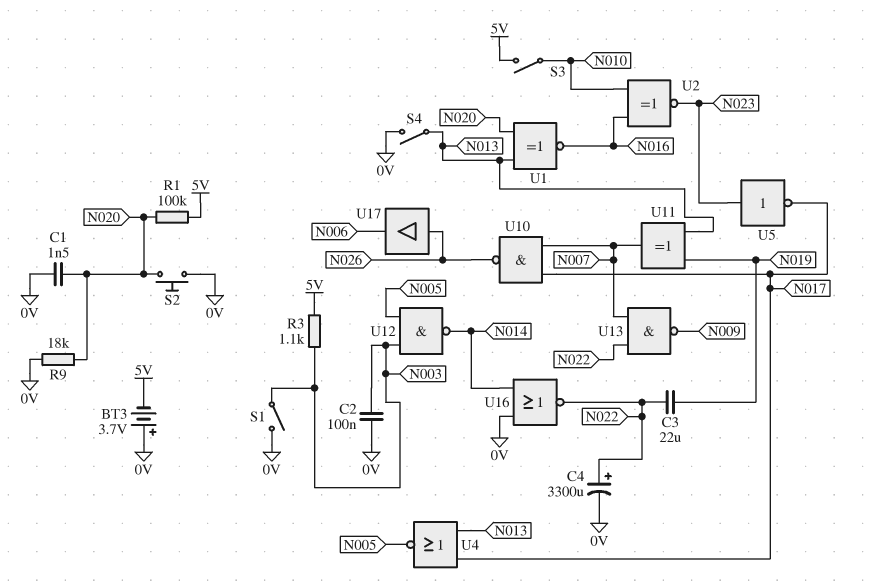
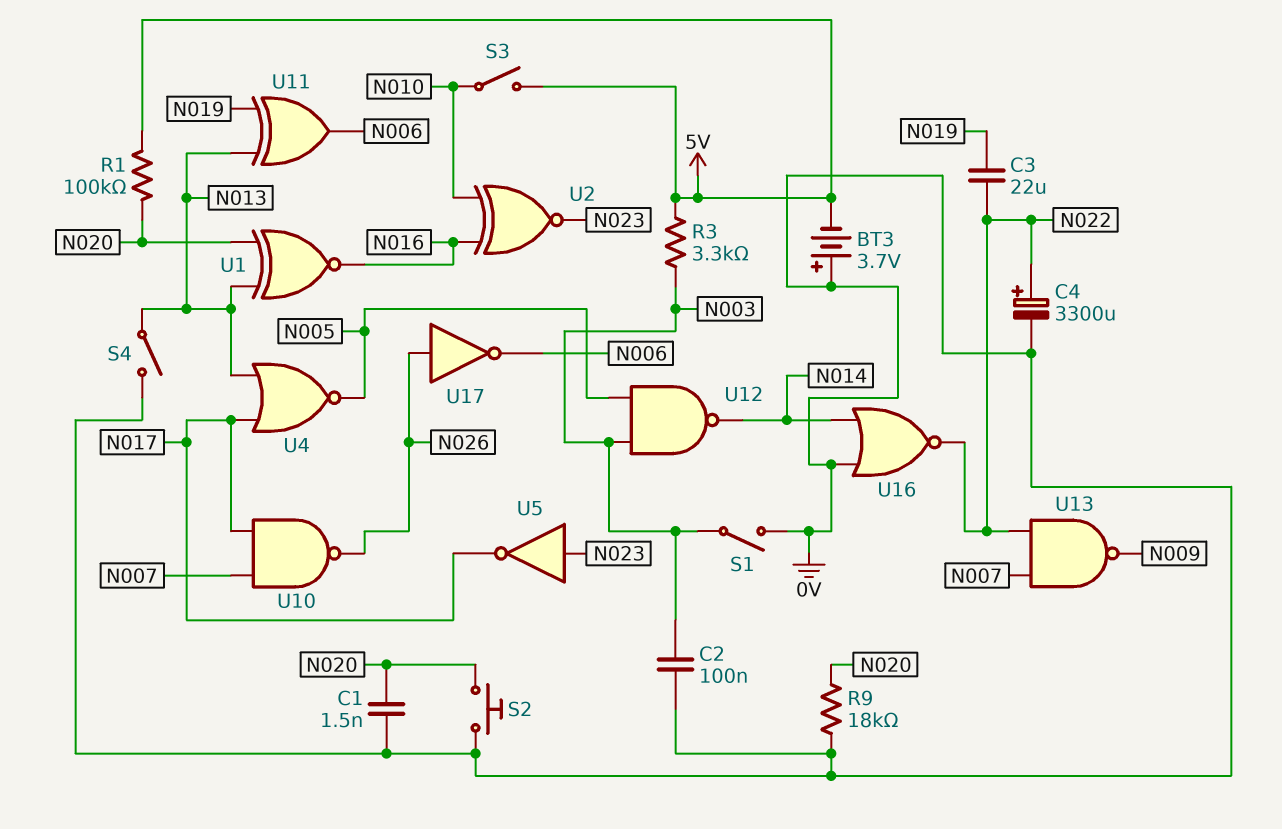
R3: 1.1k (5V, N003) -> 3.3k (5V, N003)
U11: XOR (in N013, in N019, out N007) -> XOR (in N013, in N019, out N006)
U17: buffer (in N026, out N006) -> NOT (in N026, out N006)

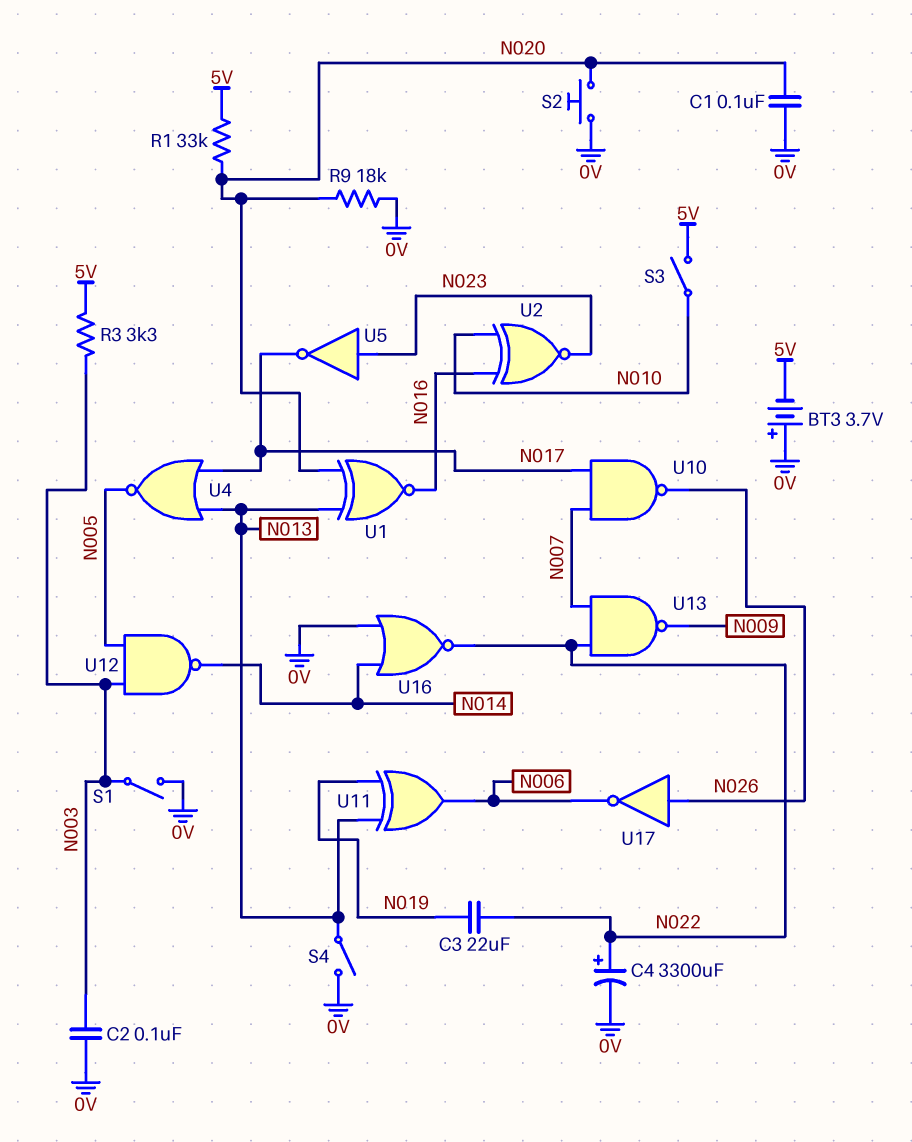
C1: 1.5nF (0V, N020) -> 100nF (0V, N020)
R1: 100k (5V, N020) -> 33k (5V, N020)

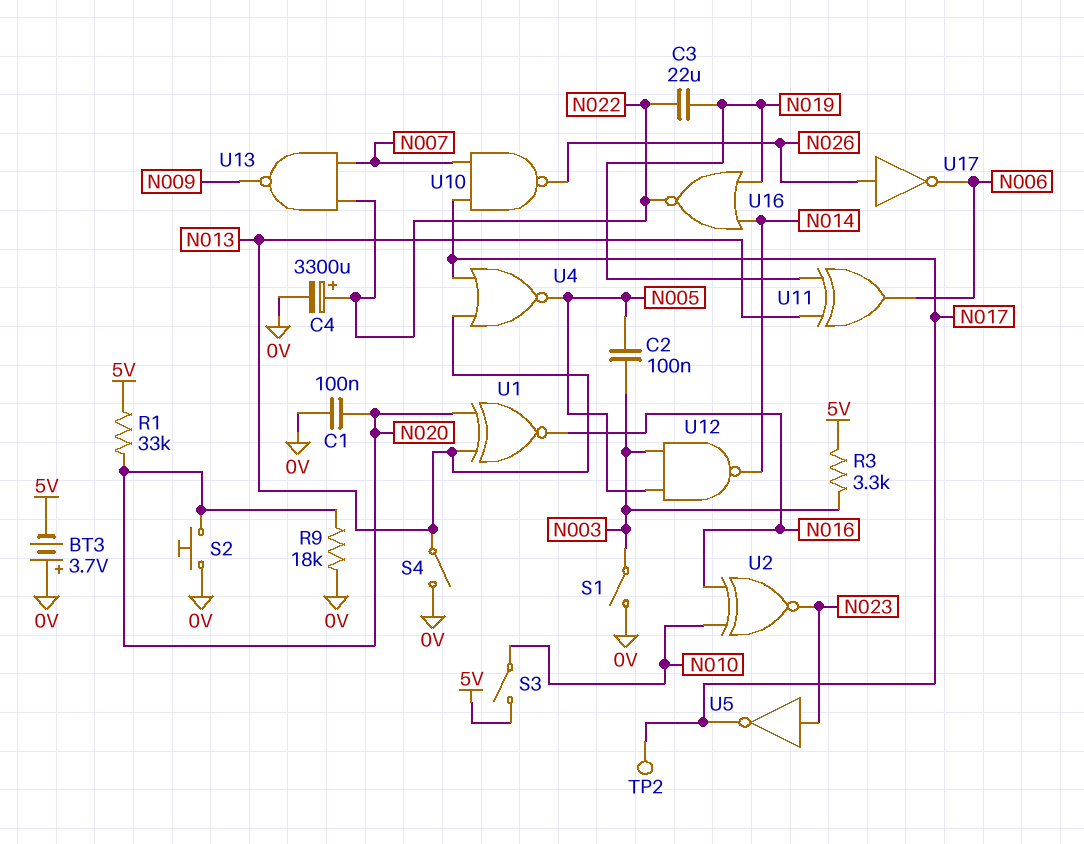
C2: 100nF (0V, N003) -> 100nF (N003, N005)
TP2: none -> test point (N017)
U16: NOR (in 0V, in N014, out N022) -> NOR (in N014, in N019, out N022)

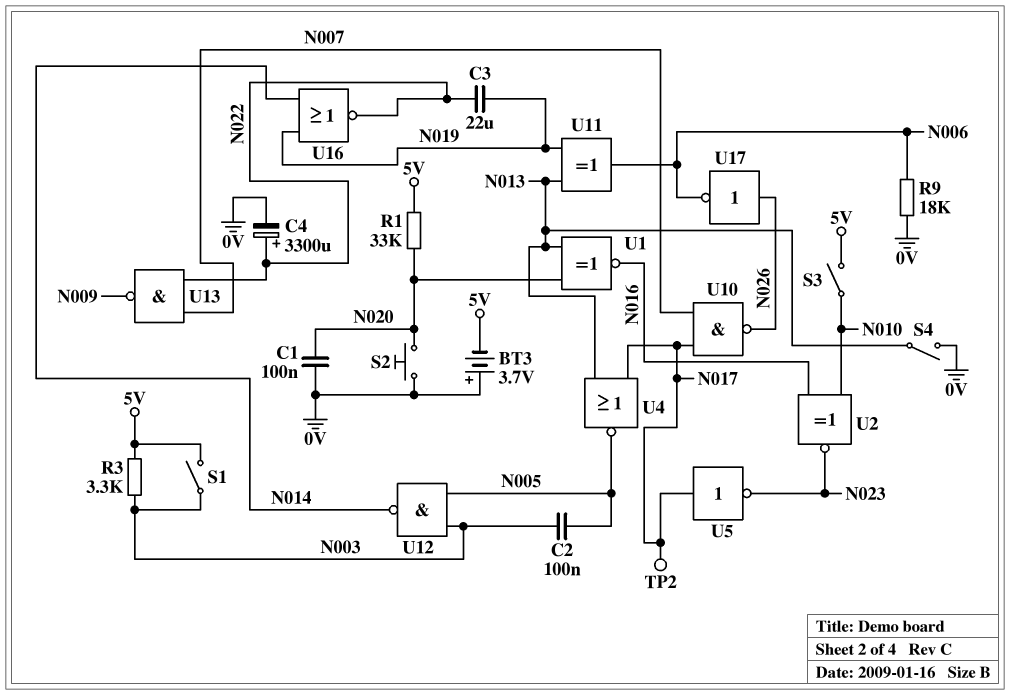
R9: 18k (0V, N020) -> 18k (0V, N006)
S1: switch (0V, N003) -> switch (5V, N003)
U5: NOT (in N023, out N017) -> NOT (in N017, out N023)

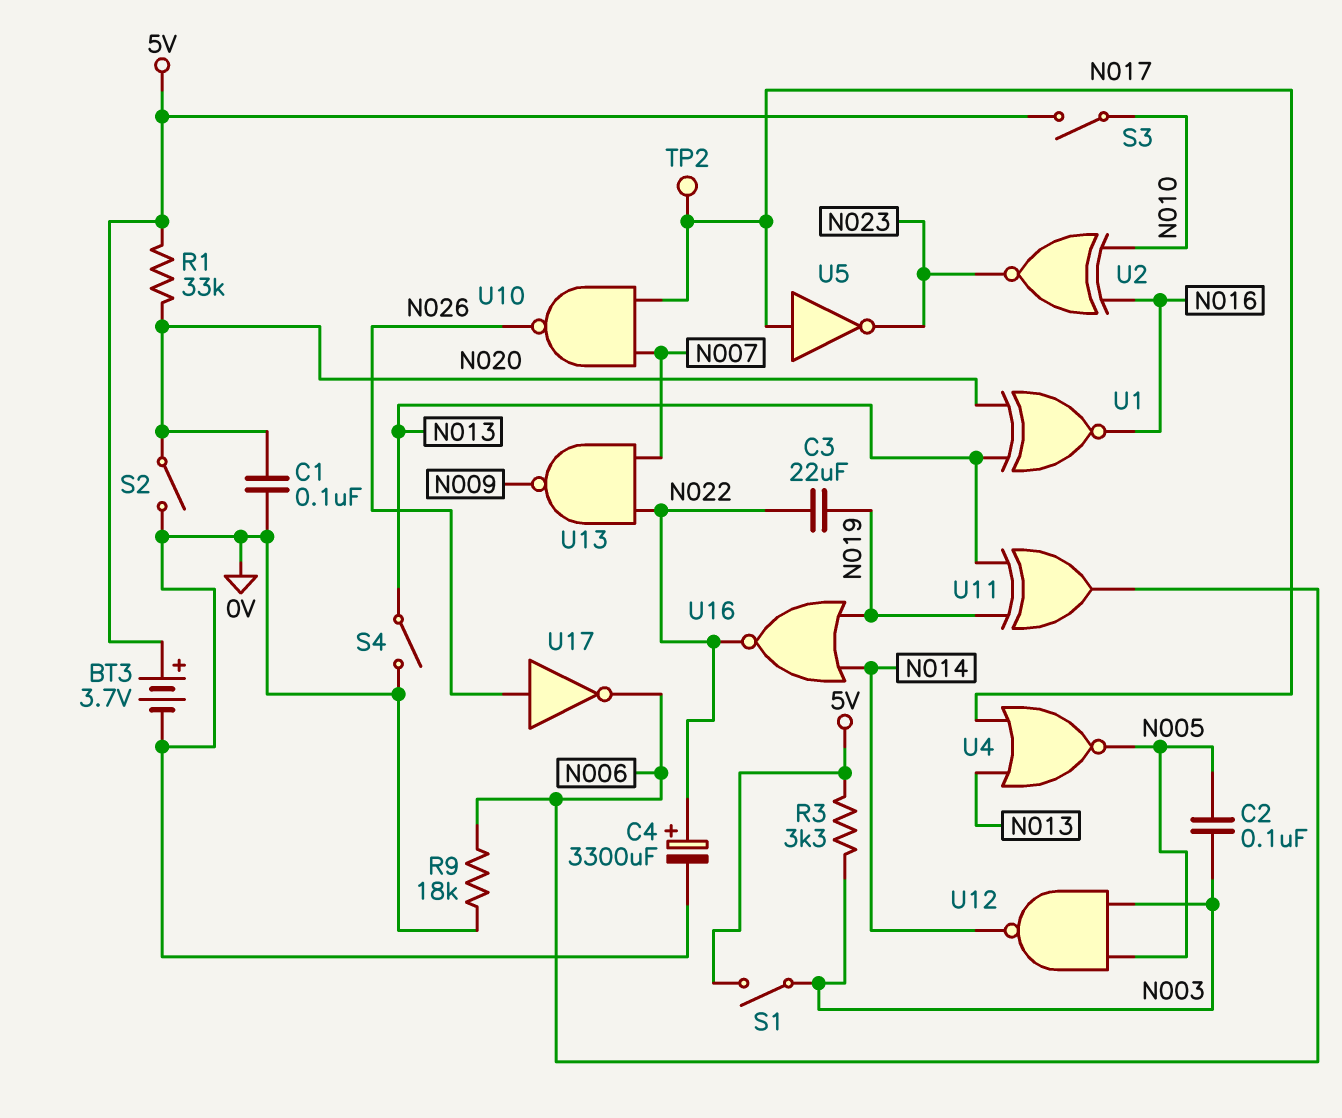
BT3: 3.7V (plus 0V, minus 5V) -> 3.7V (plus 5V, minus 0V)
S2: button (0V, N020) -> switch (0V, N020)

